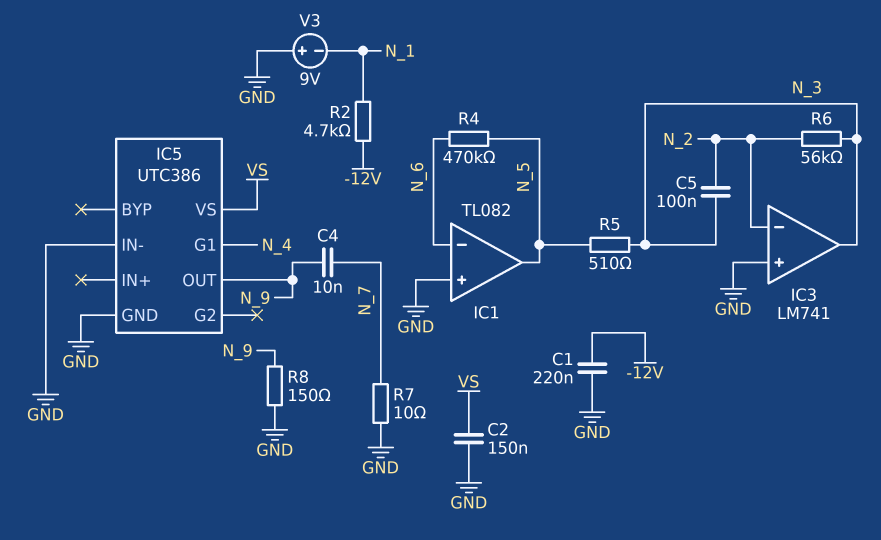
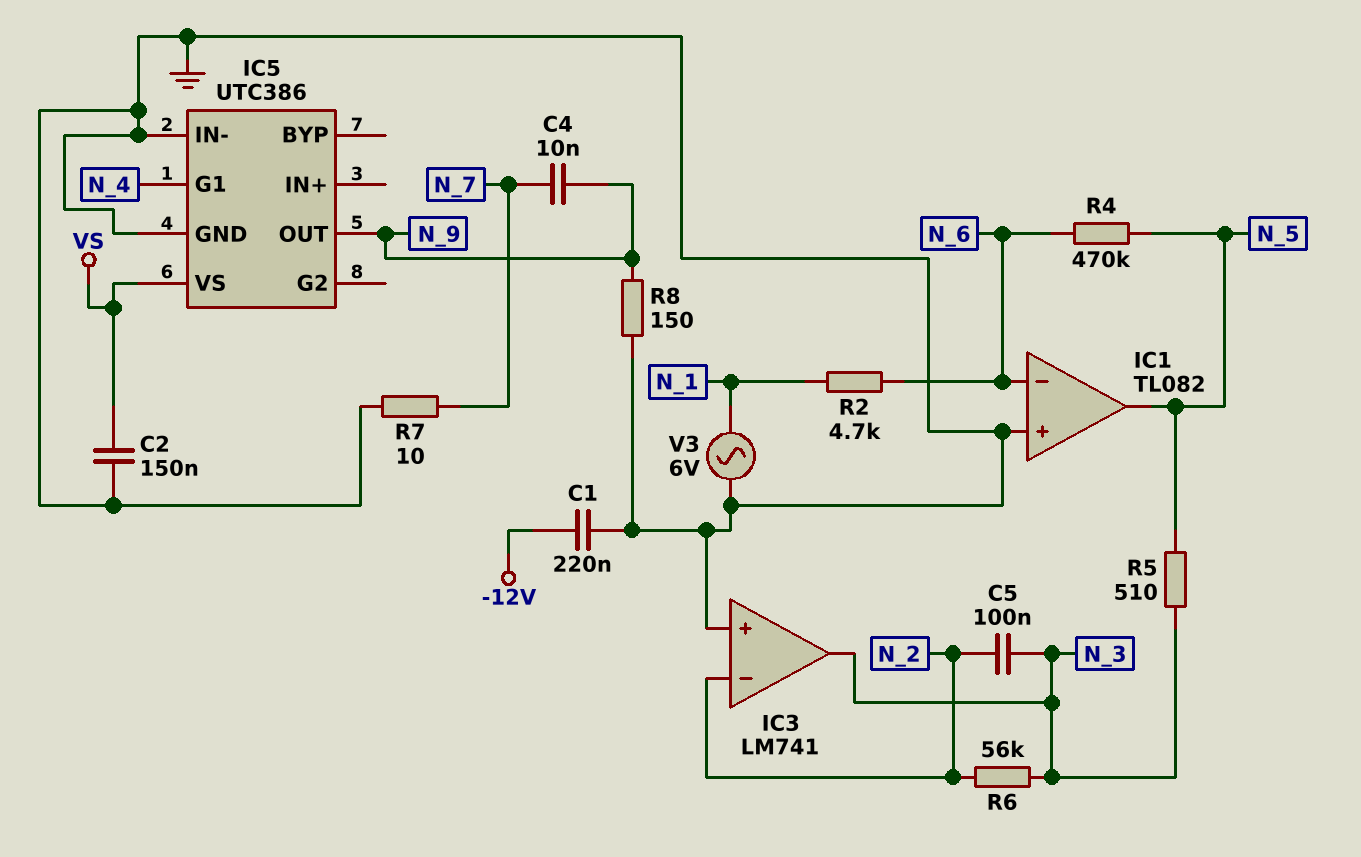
R2: 4.7k (-12V, N_1) -> 4.7k (N_1, N_6)
V3: 9V (plus GND, minus N_1) -> AC 6V (GND, N_1)

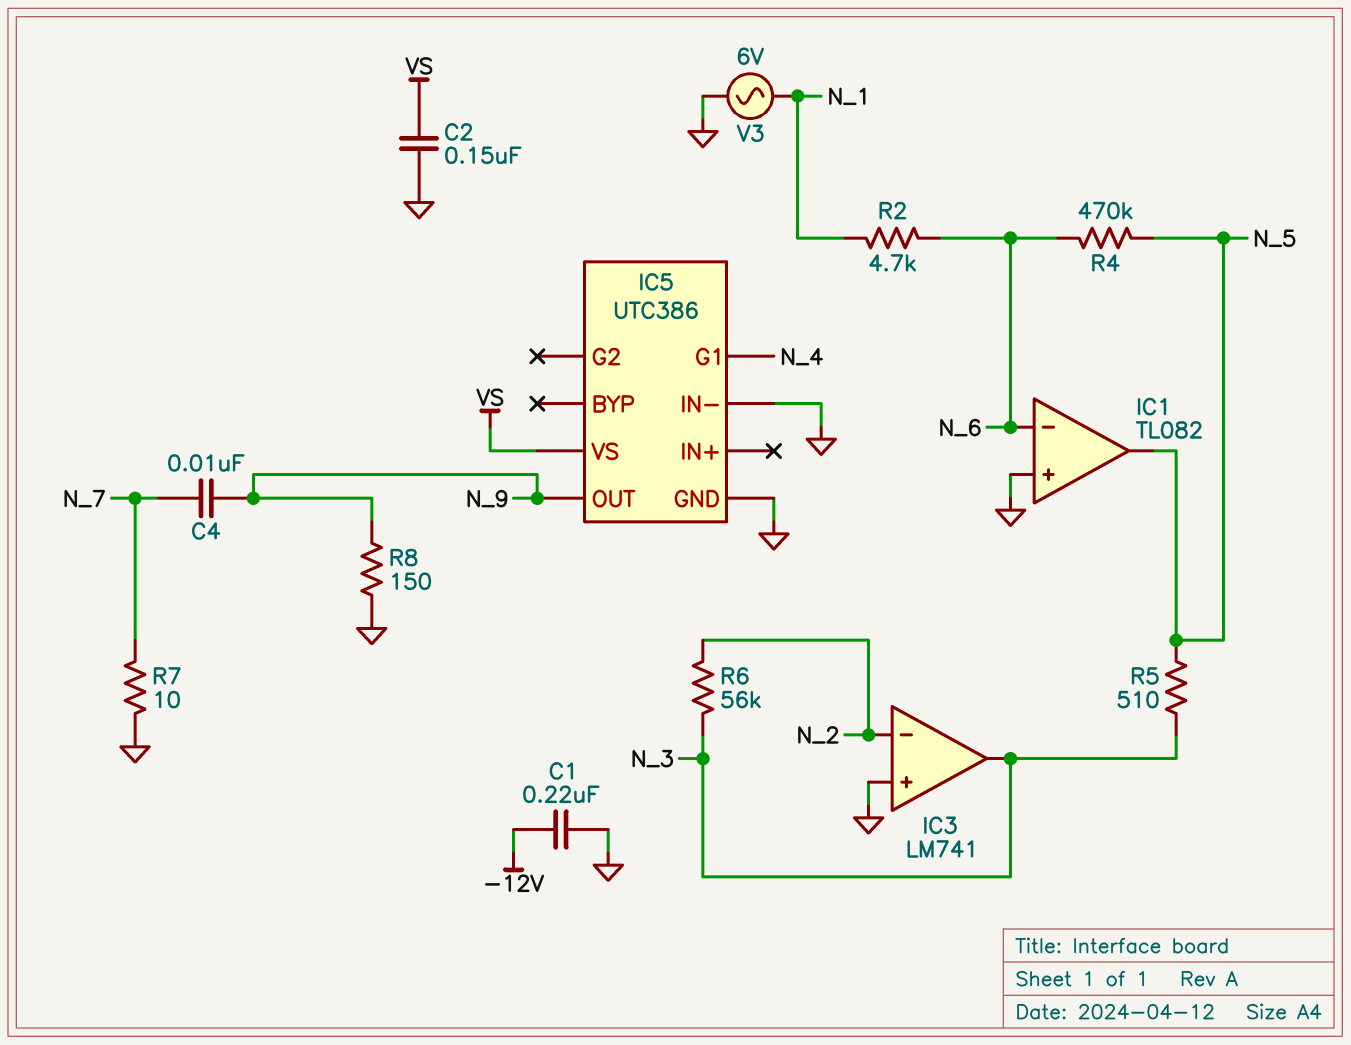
C5: 100nF (N_2, N_3) -> none

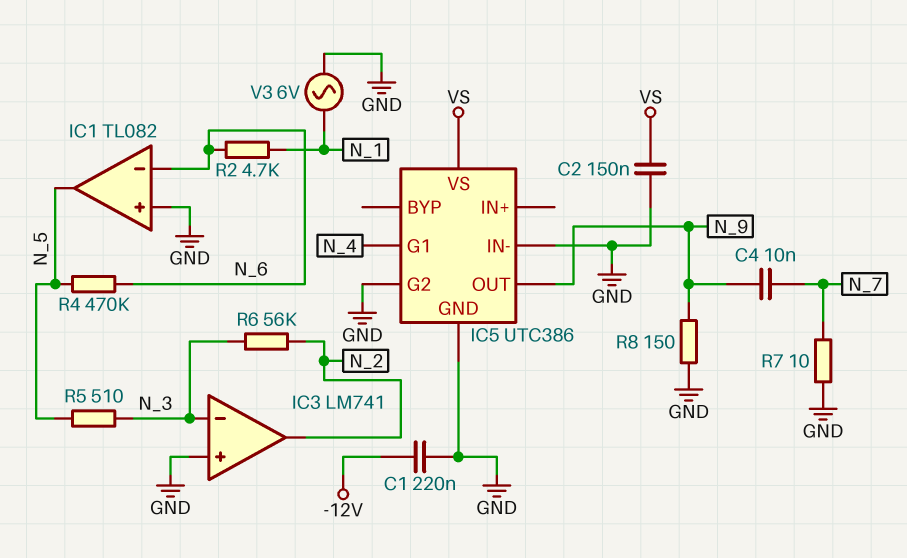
IC3 pin in-: N_2 -> N_3
IC3 pin out: N_3 -> N_2
IC5 pin G2: none -> GND

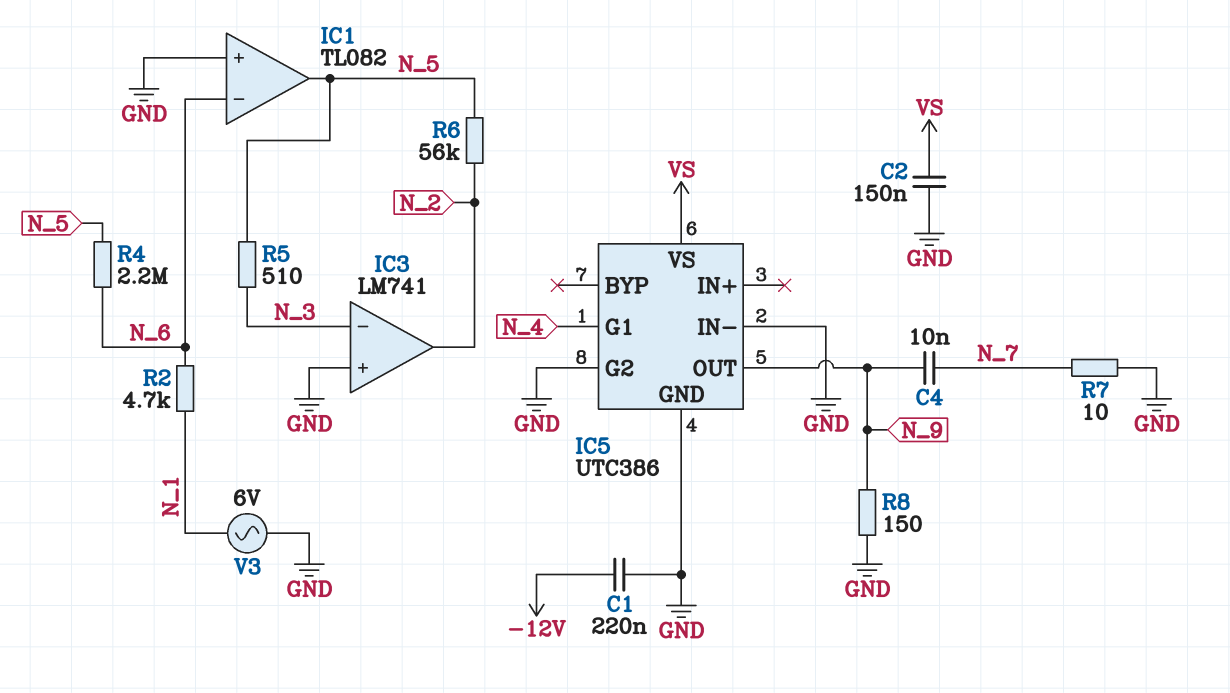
R4: 470k (N_5, N_6) -> 2.2M (N_5, N_6)
R6: 56k (N_2, N_3) -> 56k (N_2, N_5)

